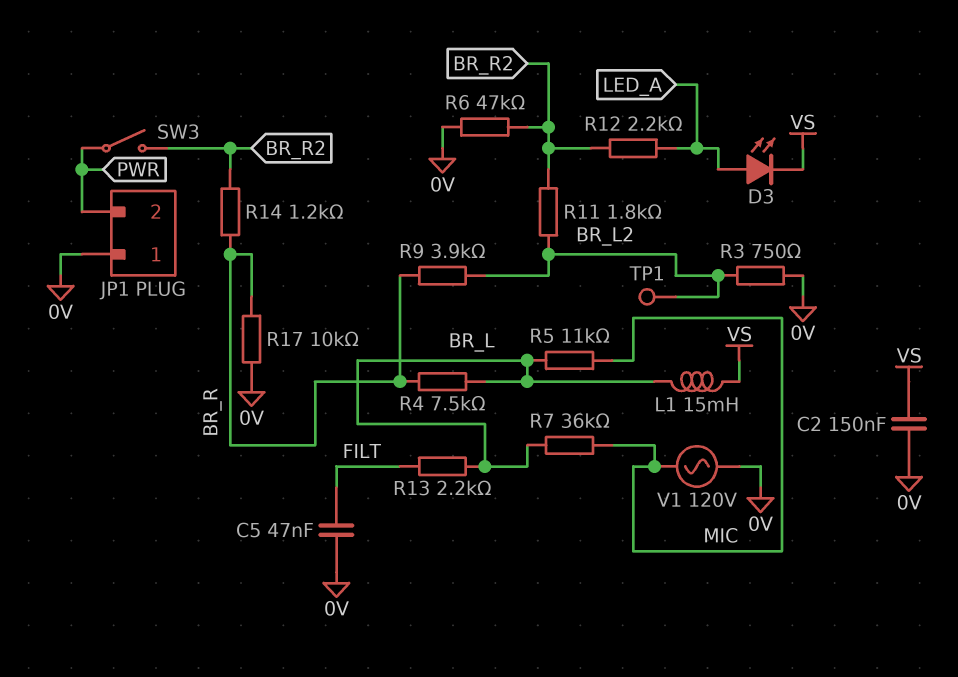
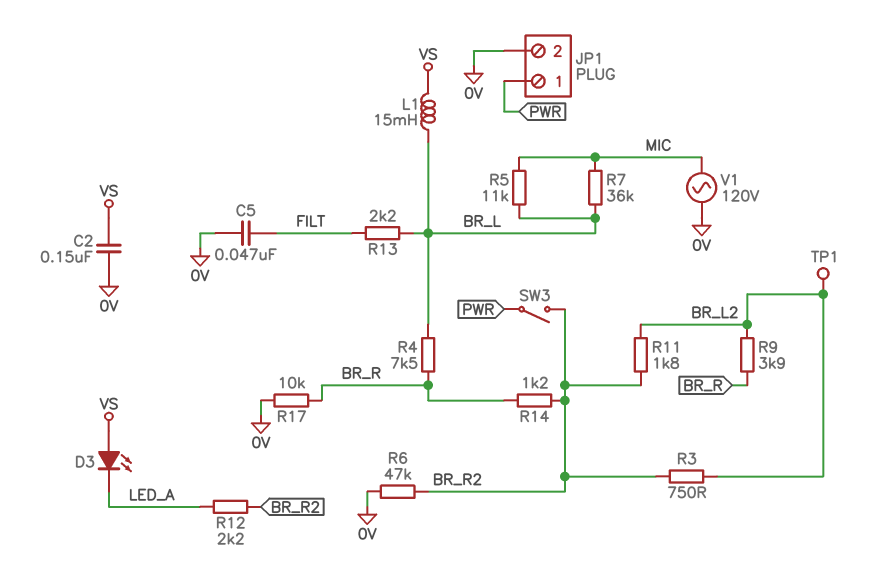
D3: LED (A LED_A, K VS) -> LED (A VS, K LED_A)
JP1 pin 1: 0V -> PWR
JP1 pin 2: PWR -> 0V
R3: 750 (0V, BR_L2) -> 750 (BR_L2, BR_R2)

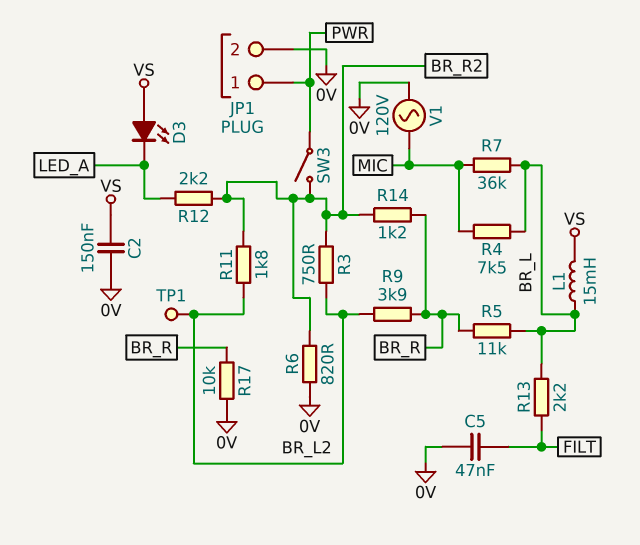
R4: 7.5k (BR_L, BR_R) -> 7.5k (BR_L, MIC)
R5: 11k (BR_L, MIC) -> 11k (BR_L, BR_R)
R6: 47k (0V, BR_R2) -> 820 (0V, BR_R2)

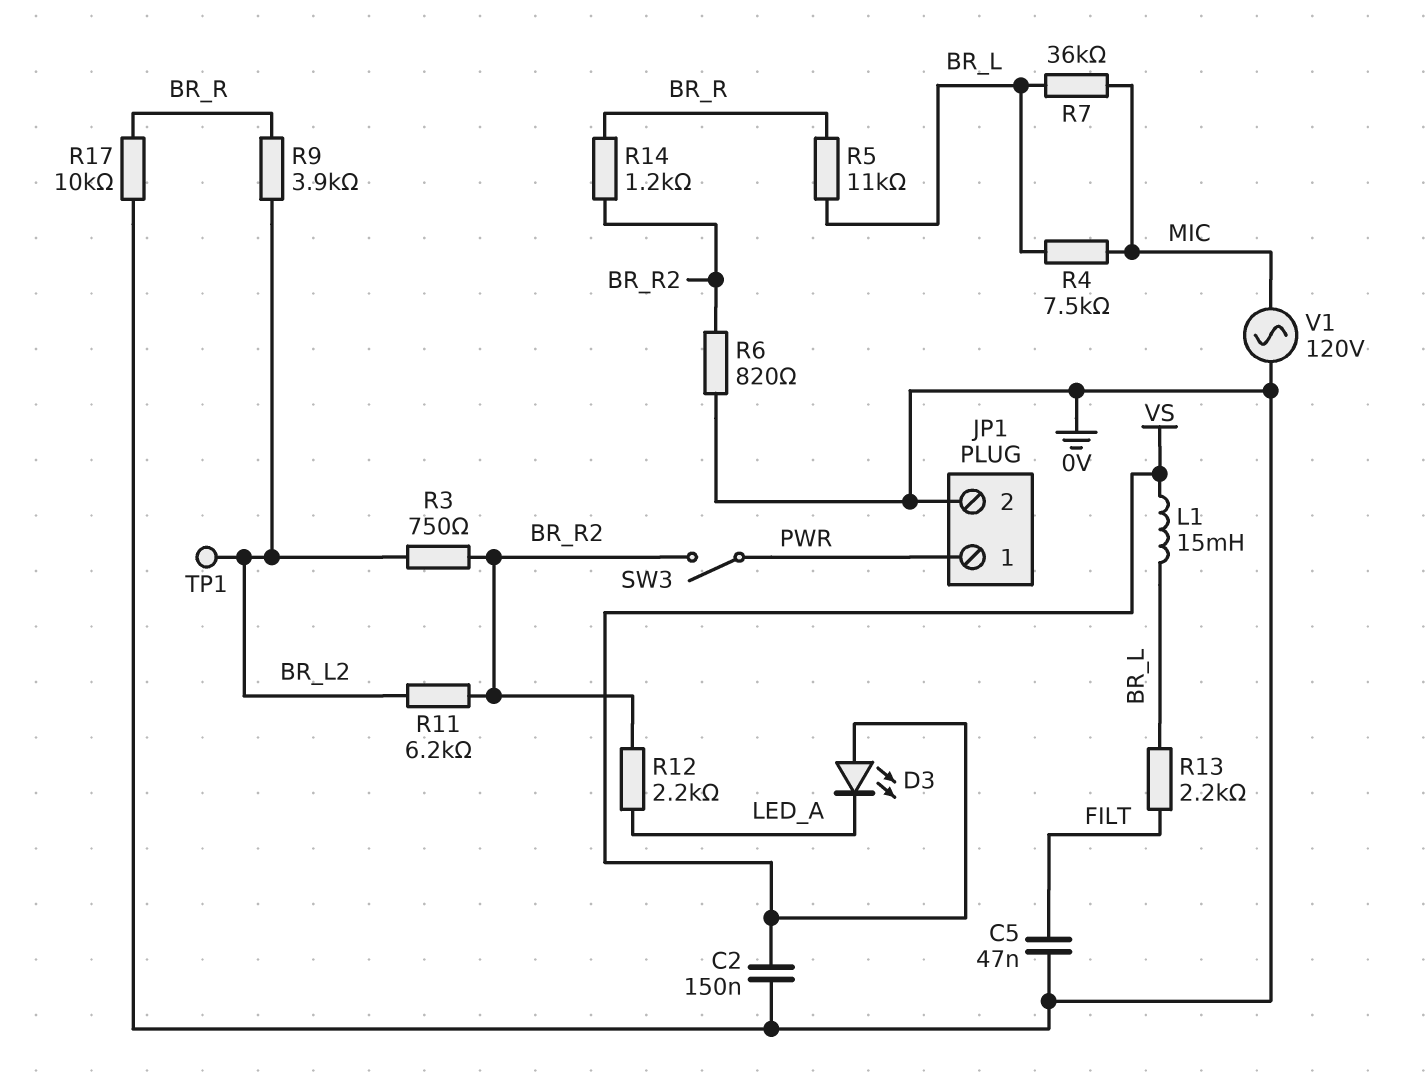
R11: 1.8k (BR_L2, BR_R2) -> 6.2k (BR_L2, BR_R2)

